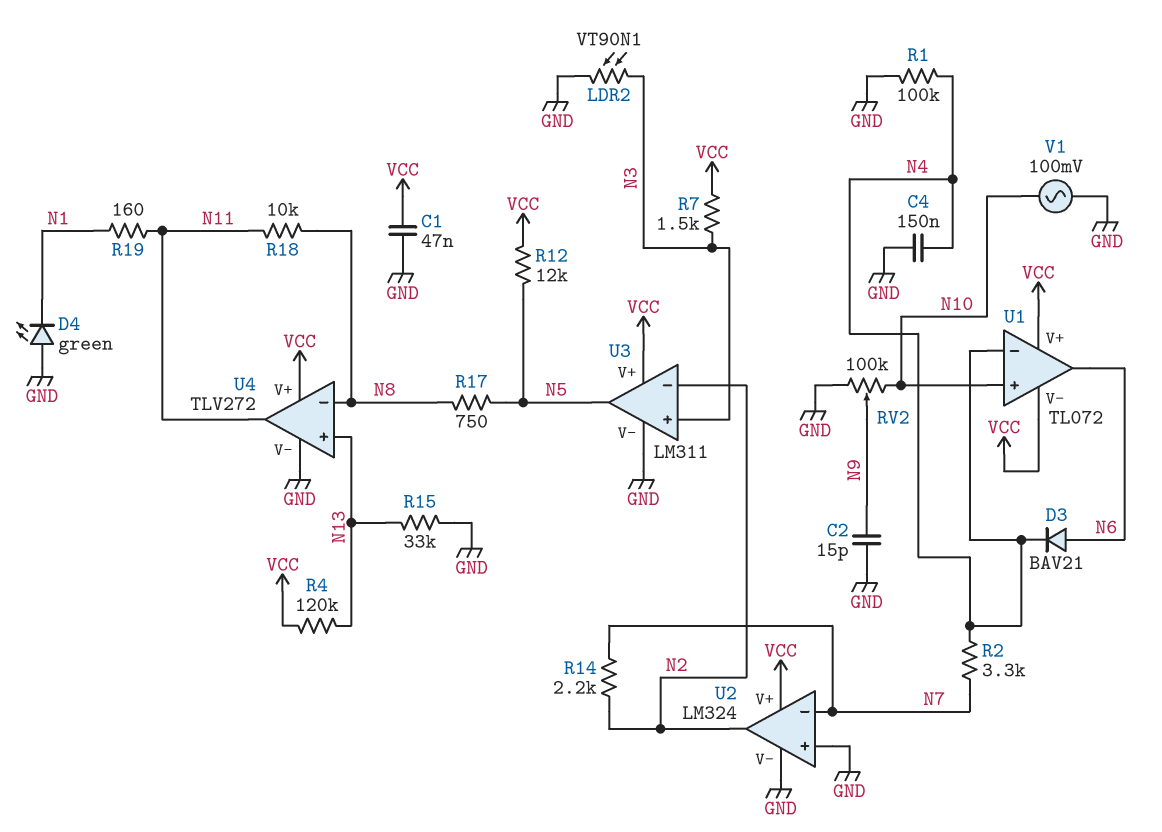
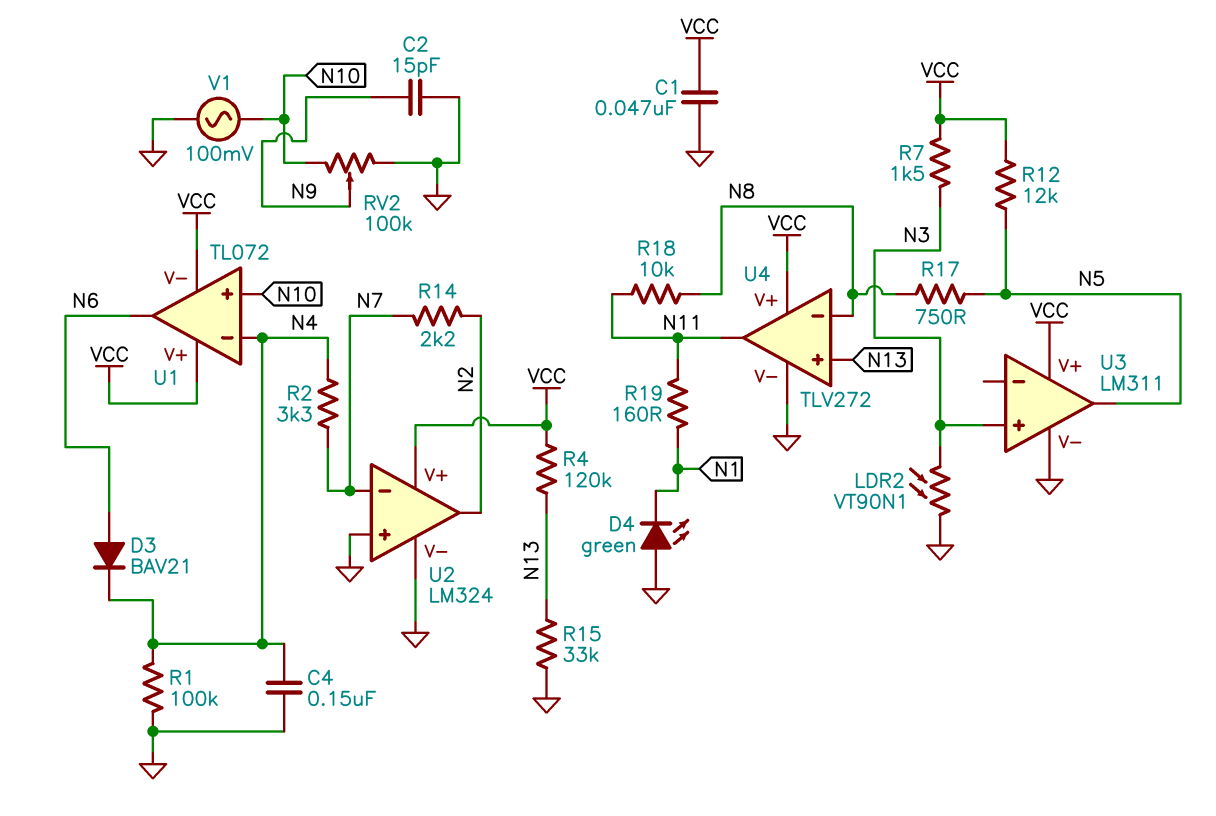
U3 pin in-: N2 -> none

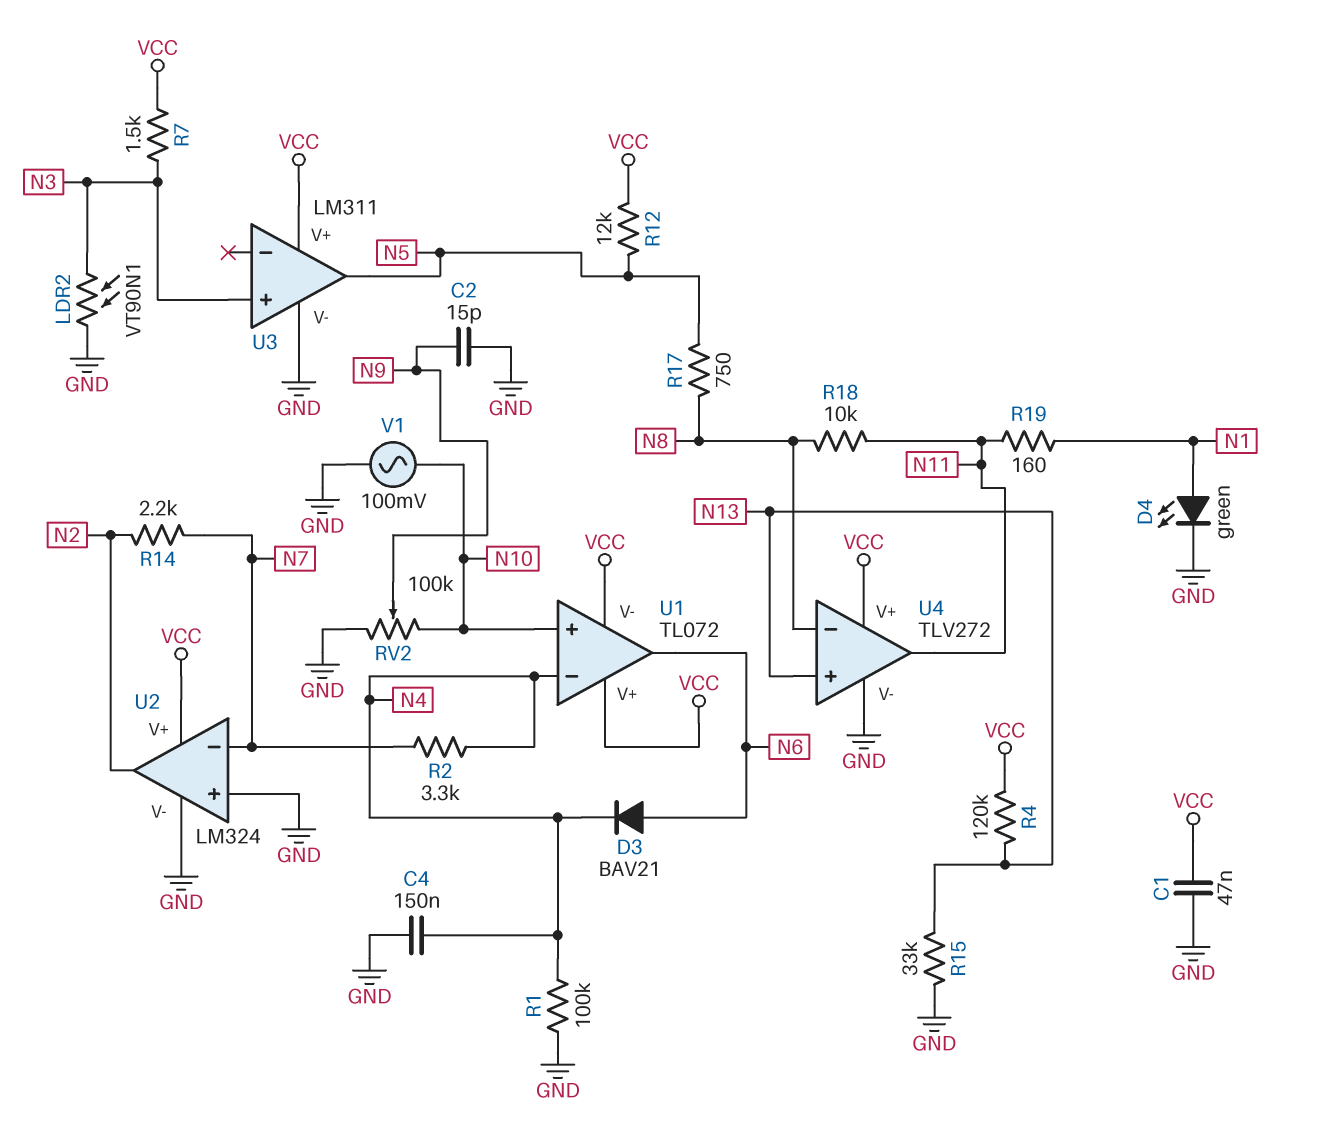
D4: LED green (A GND, K N1) -> LED green (A N1, K GND)

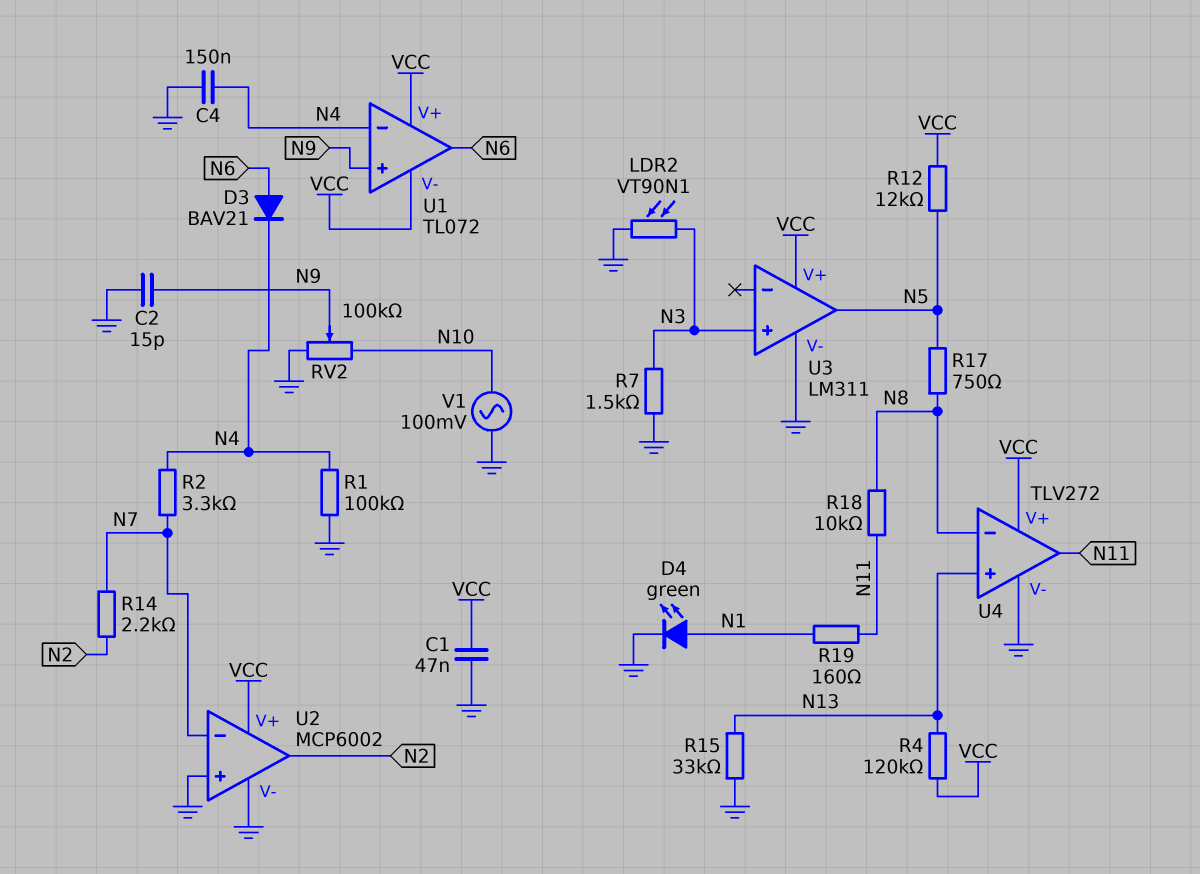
R7: 1.5k (N3, VCC) -> 1.5k (GND, N3)
U1 pin in+: N10 -> N9
U2: LM324 -> MCP6002

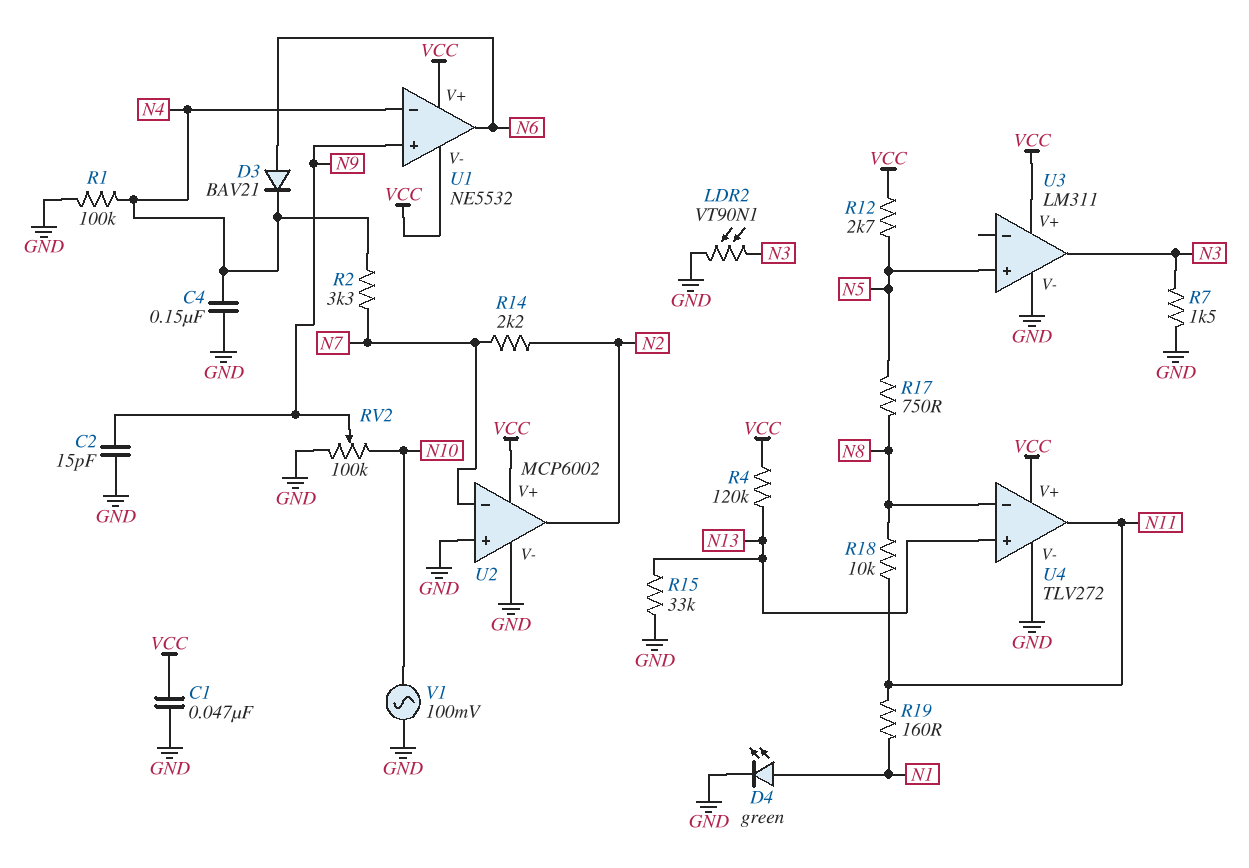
R12: 12k (N5, VCC) -> 2.7k (N5, VCC)
U1: TL072 -> NE5532
U3 pin in+: N3 -> N5
U3 pin out: N5 -> N3

